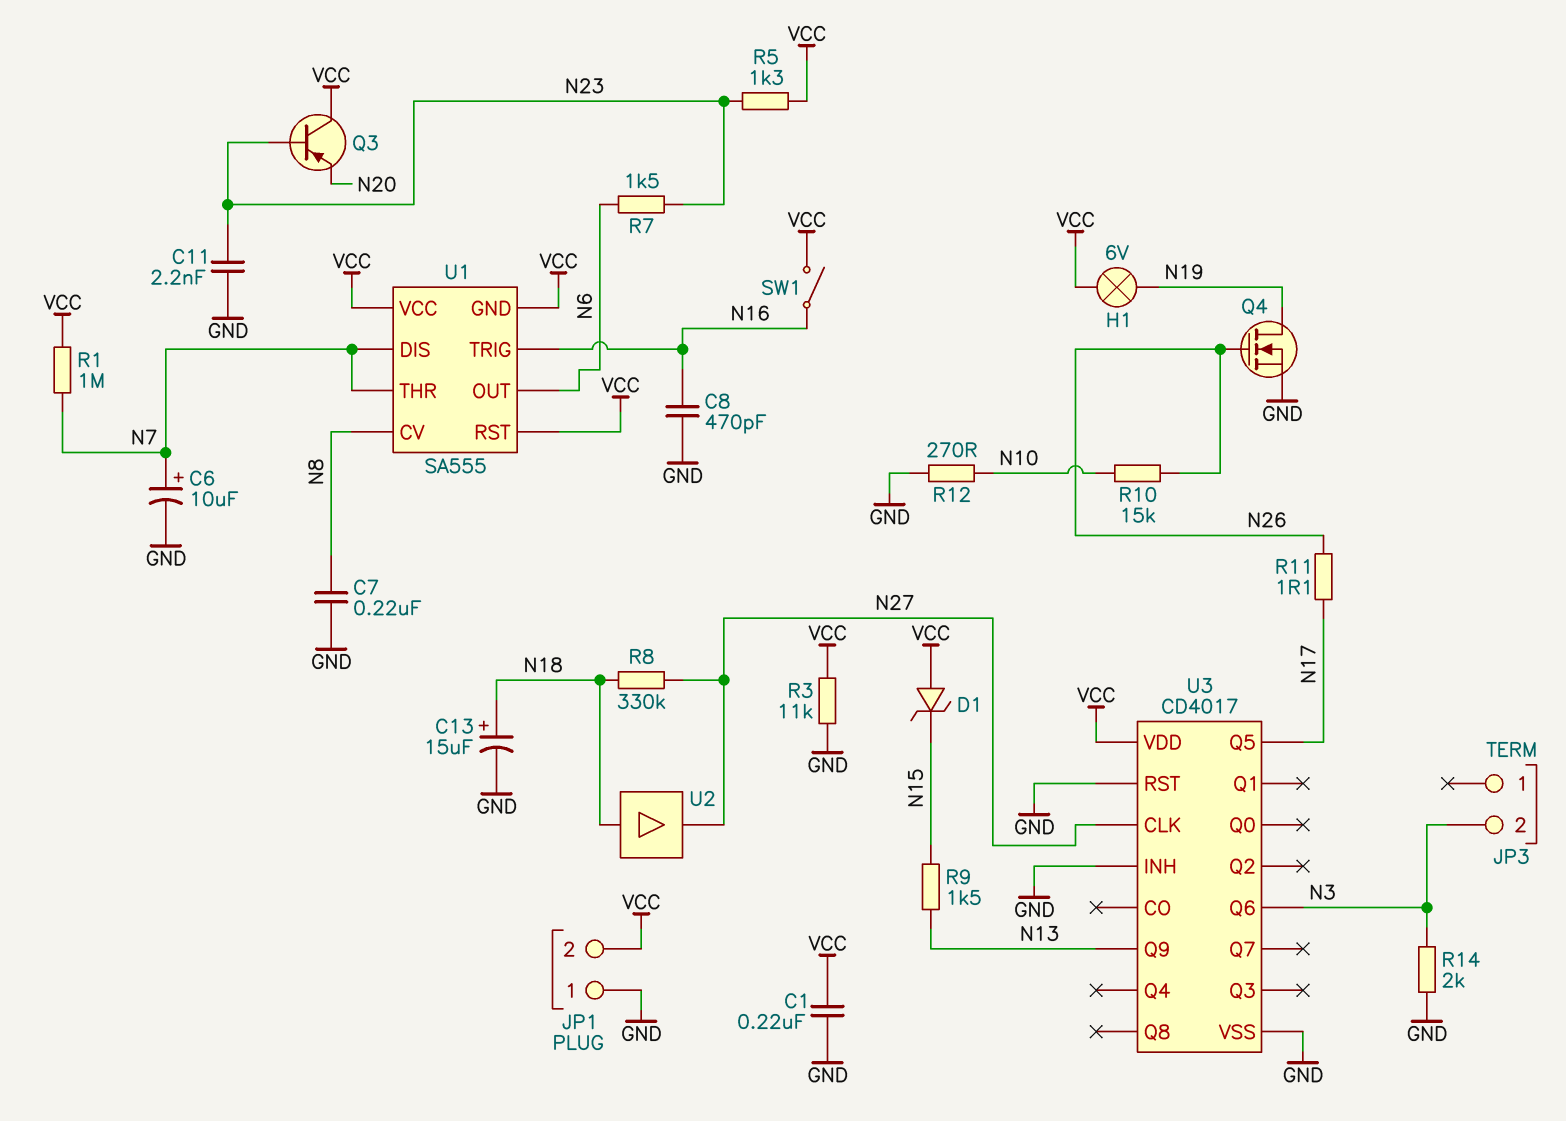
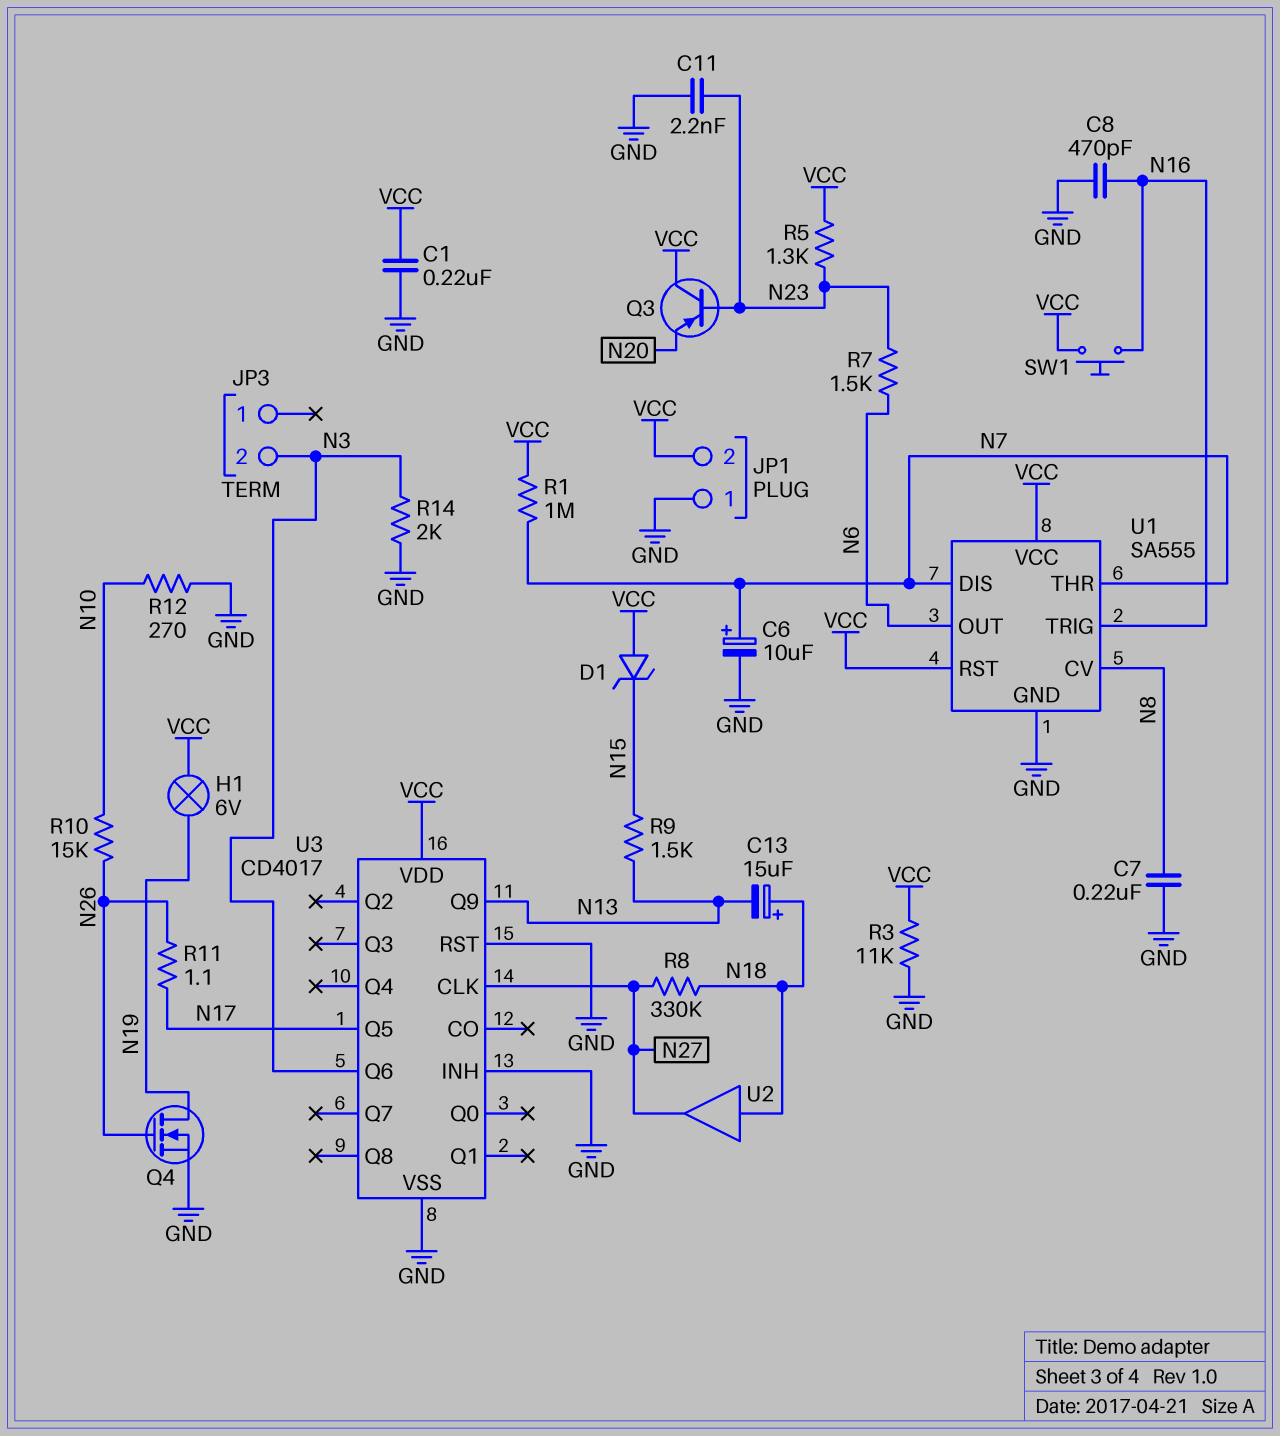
C13: 15uF (plus N18, minus GND) -> 15uF (plus N18, minus N13)
SW1: switch (N16, VCC) -> button (N16, VCC)
U1 pin GND: VCC -> GND

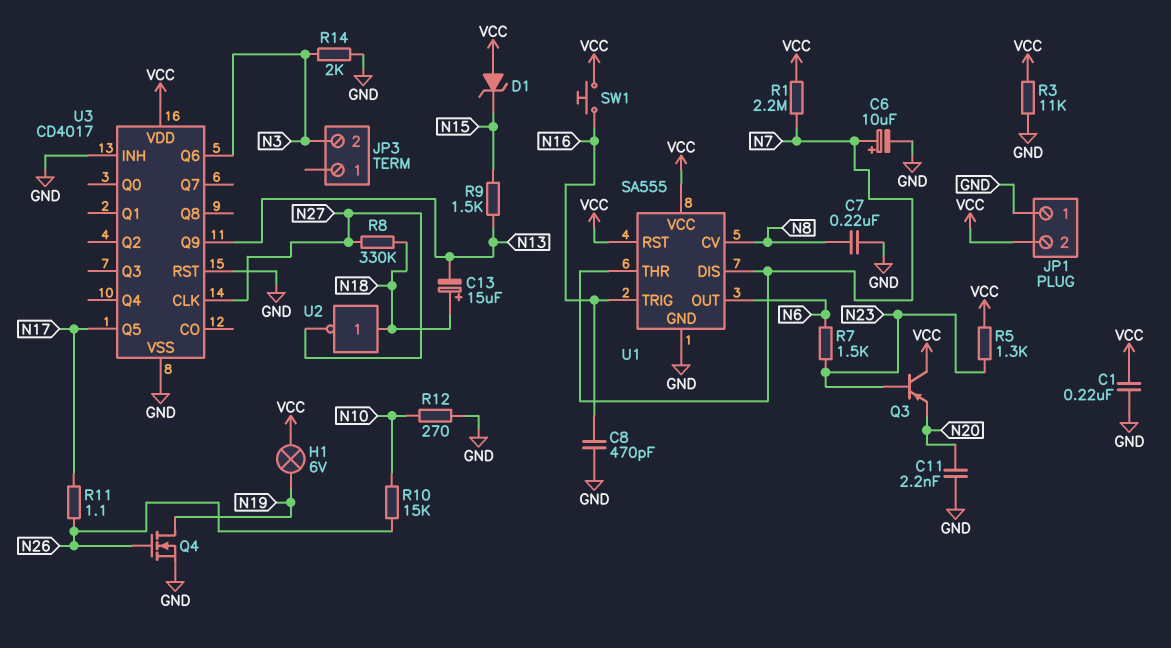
C11: 2.2nF (GND, N23) -> 2.2nF (GND, N20)
R1: 1M (N7, VCC) -> 2.2M (N7, VCC)
U2: buffer (in N18, out N27) -> NOT (in N18, out N27)

